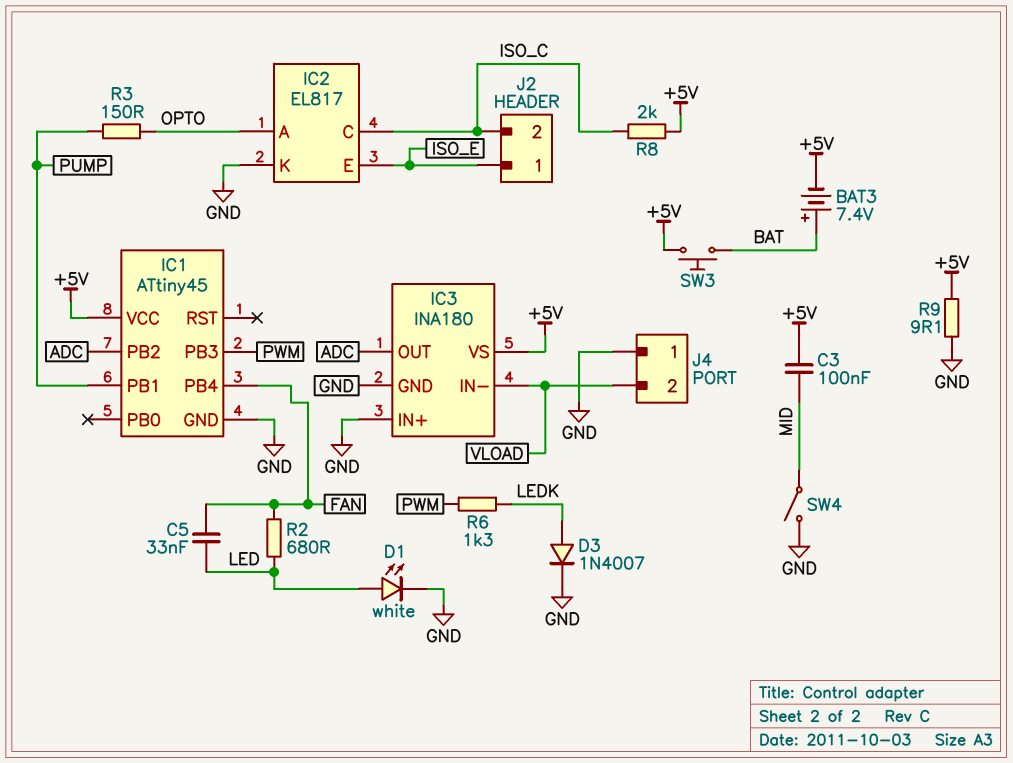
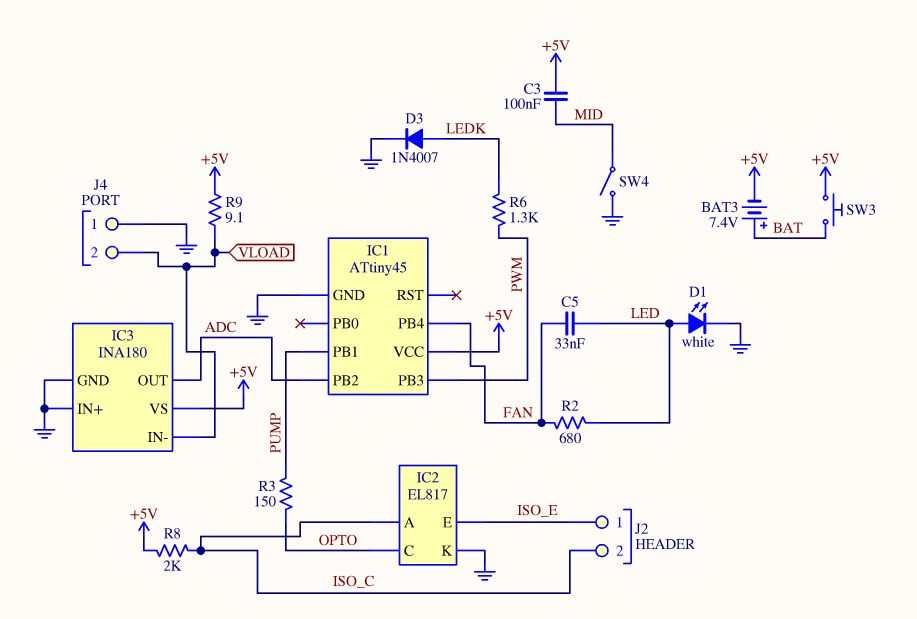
IC2 pin A: OPTO -> ISO_C
IC2 pin C: ISO_C -> OPTO
R9: 9.1 (+5V, GND) -> 9.1 (+5V, VLOAD)

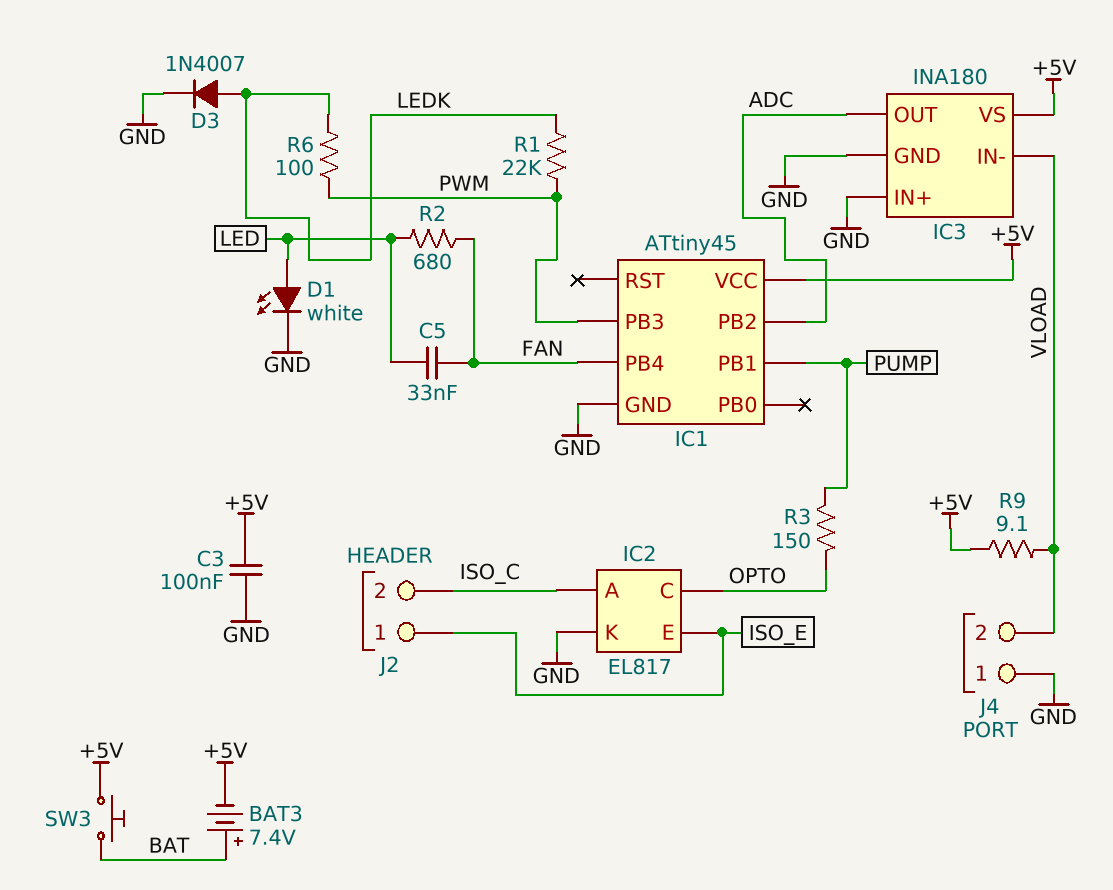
C3: 100nF (+5V, MID) -> 100nF (+5V, GND)
R1: none -> 22k (LEDK, PWM)
R6: 1.3k (LEDK, PWM) -> 100 (LEDK, PWM)
R8: 2k (+5V, ISO_C) -> none
SW4: switch (GND, MID) -> none

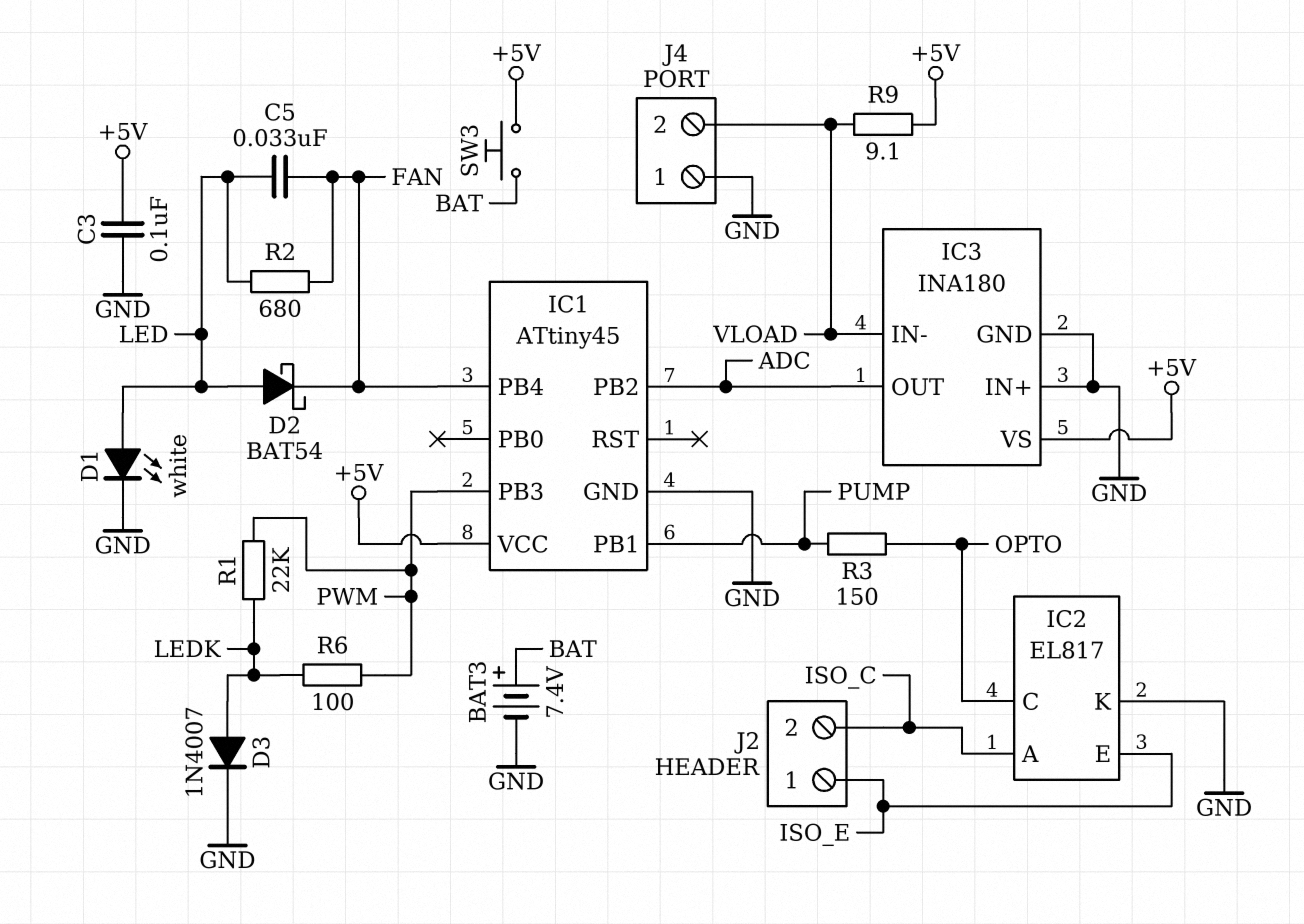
BAT3: 7.4V (plus BAT, minus +5V) -> 7.4V (plus BAT, minus GND)
D2: none -> schottky BAT54 (A LED, K FAN)

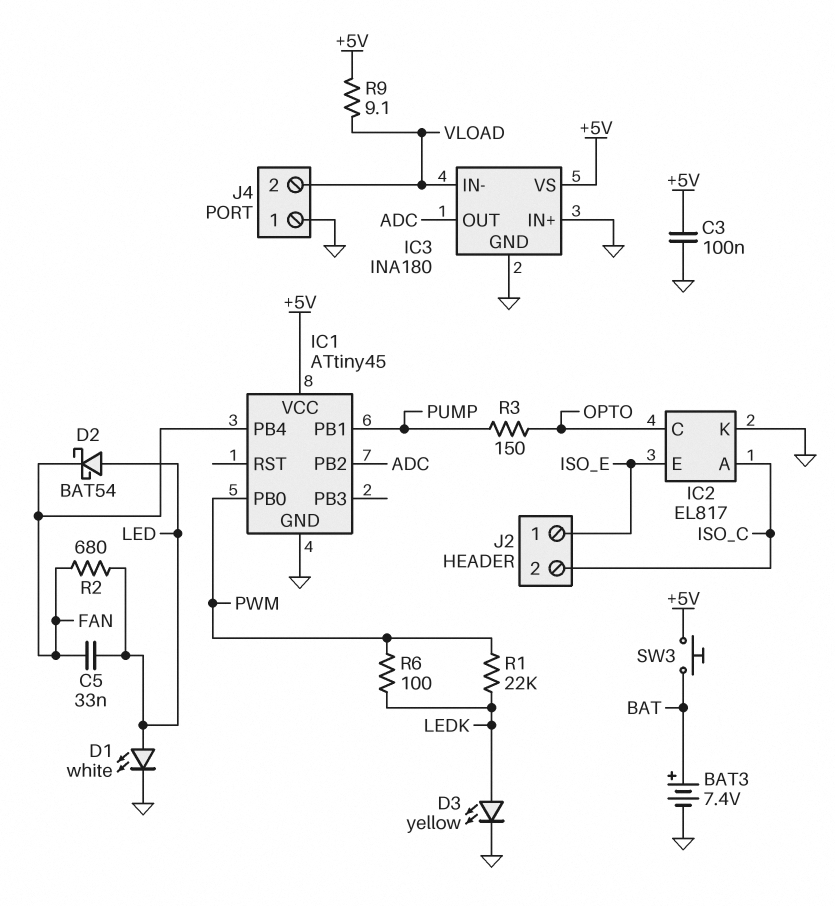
D3: diode 1N4007 (A LEDK, K GND) -> LED yellow (A LEDK, K GND)
IC1 pin PB0: none -> PWM
IC1 pin PB3: PWM -> none

